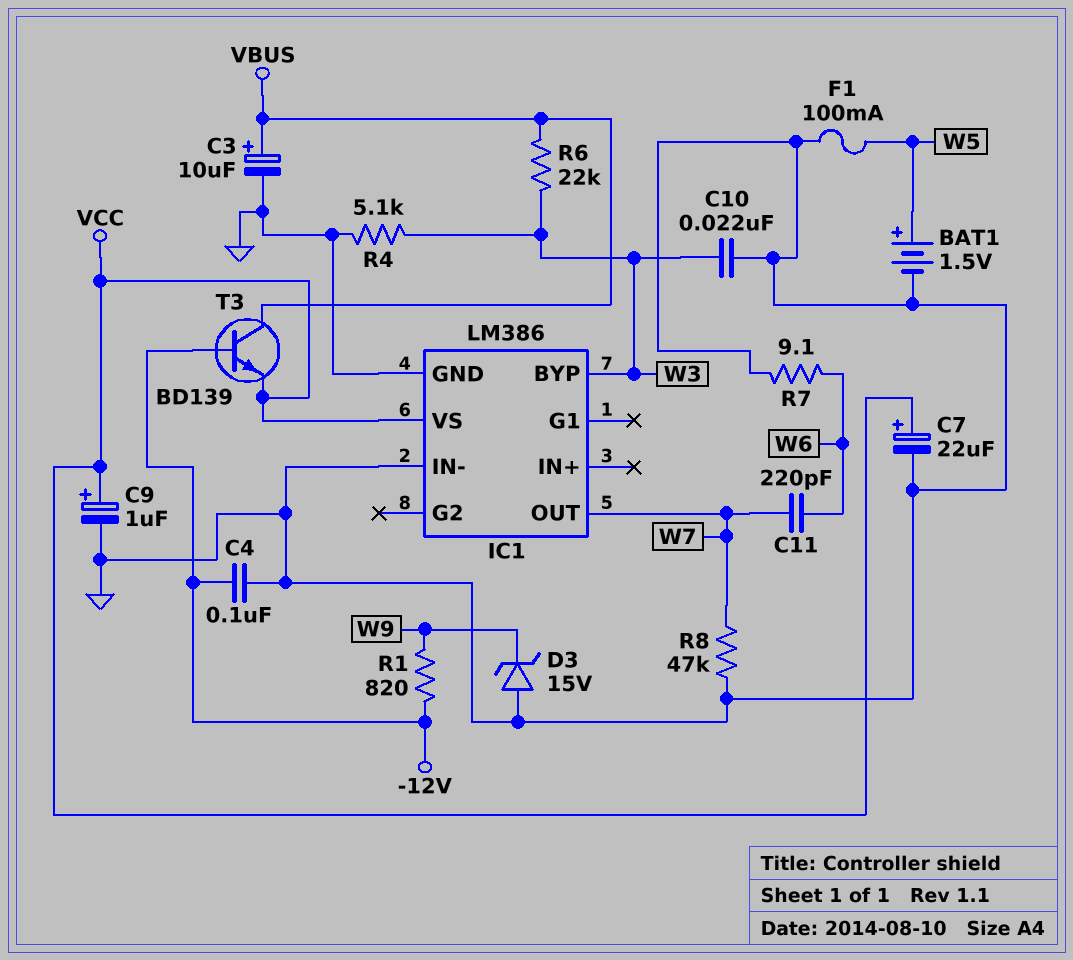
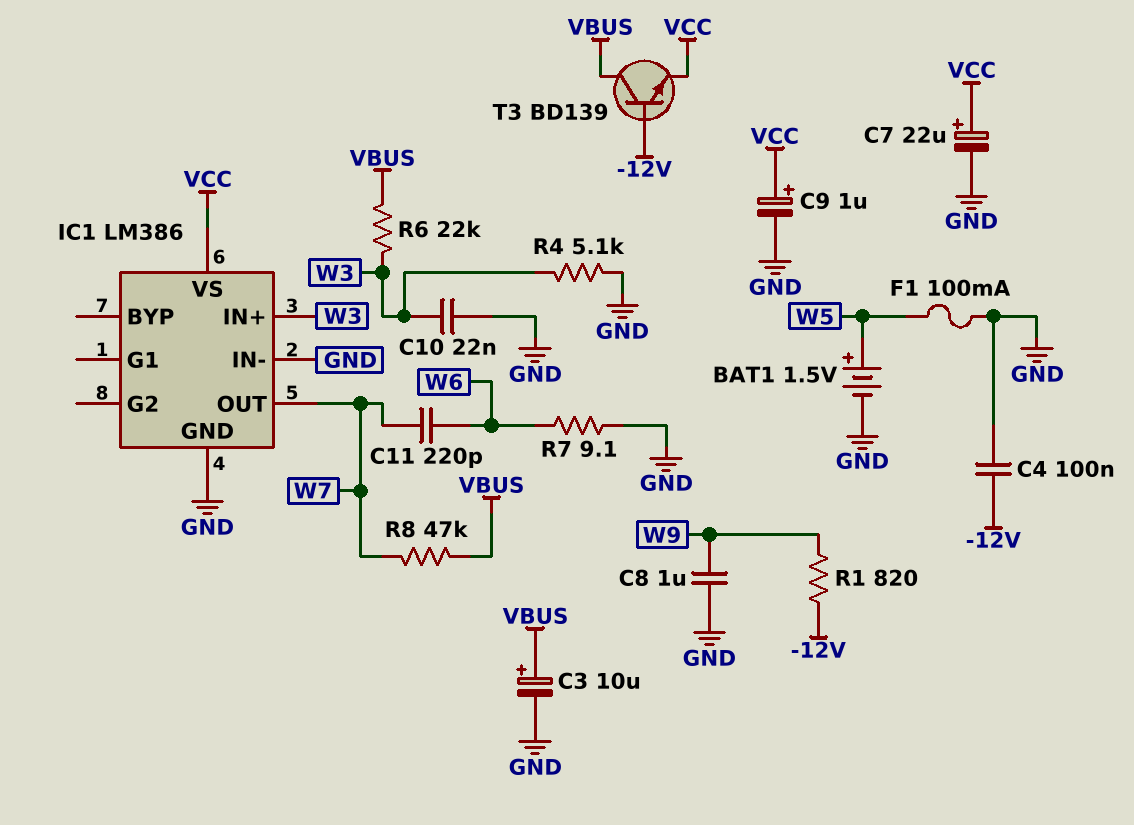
C8: none -> 1uF (GND, W9)
D3: zener 15V (A GND, K W9) -> none
IC1 pin BYP: W3 -> none
IC1 pin IN+: none -> W3
R8: 47k (GND, W7) -> 47k (VBUS, W7)

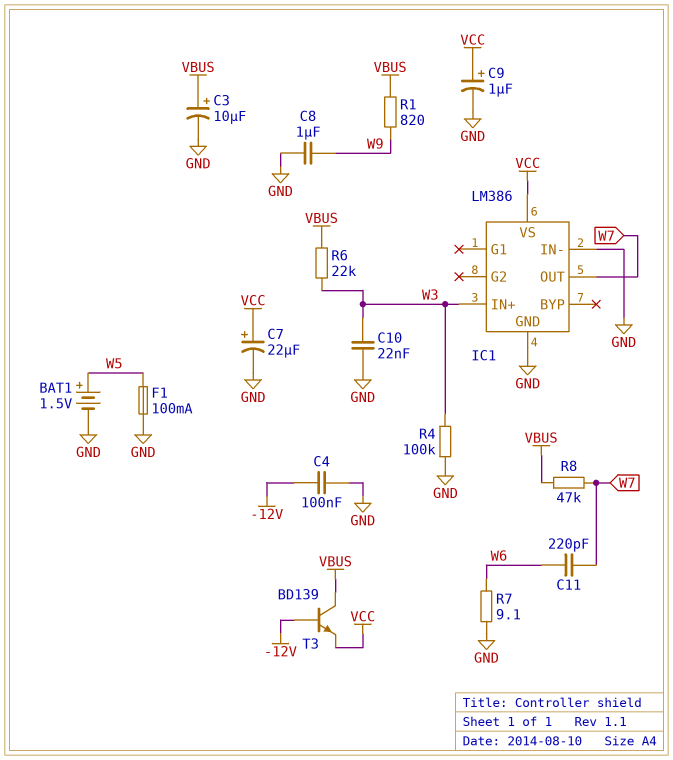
R1: 820 (-12V, W9) -> 820 (VBUS, W9)
R4: 5.1k (GND, W3) -> 100k (GND, W3)

